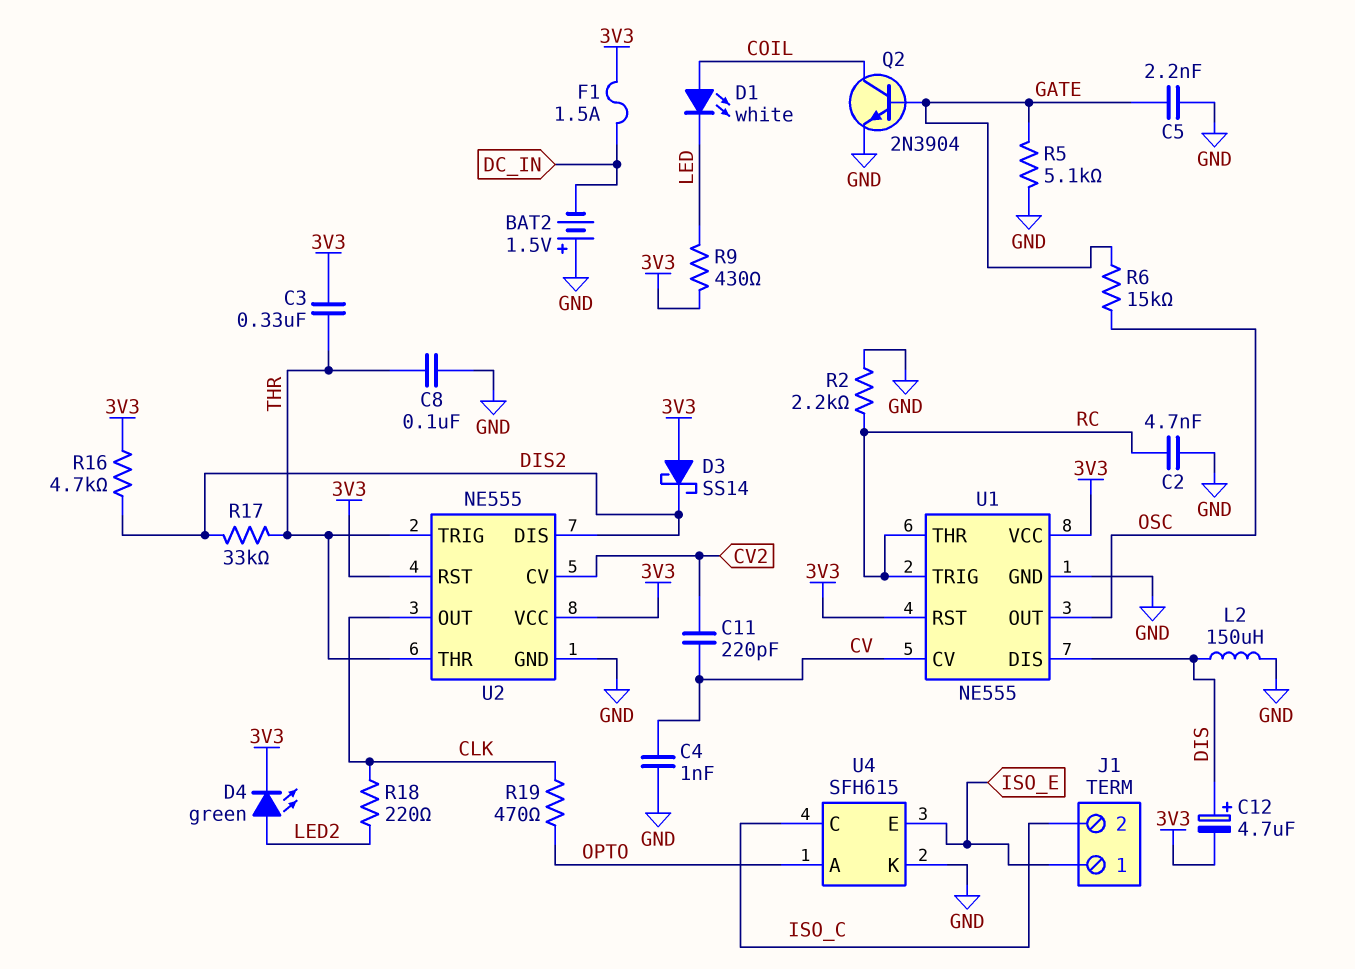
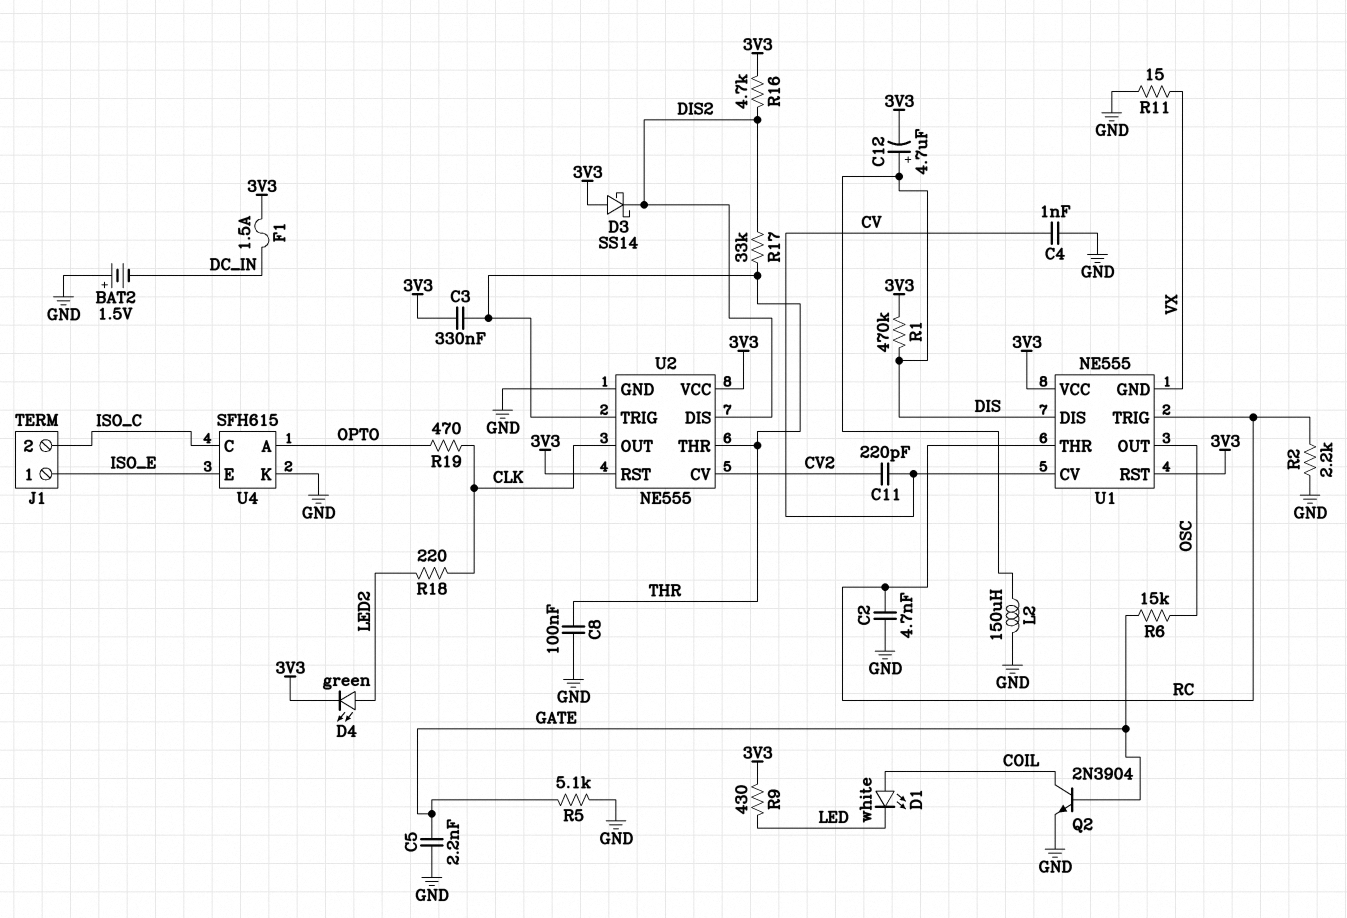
R1: none -> 470k (3V3, DIS)
R11: none -> 15 (GND, VX)
U1 pin GND: GND -> VX

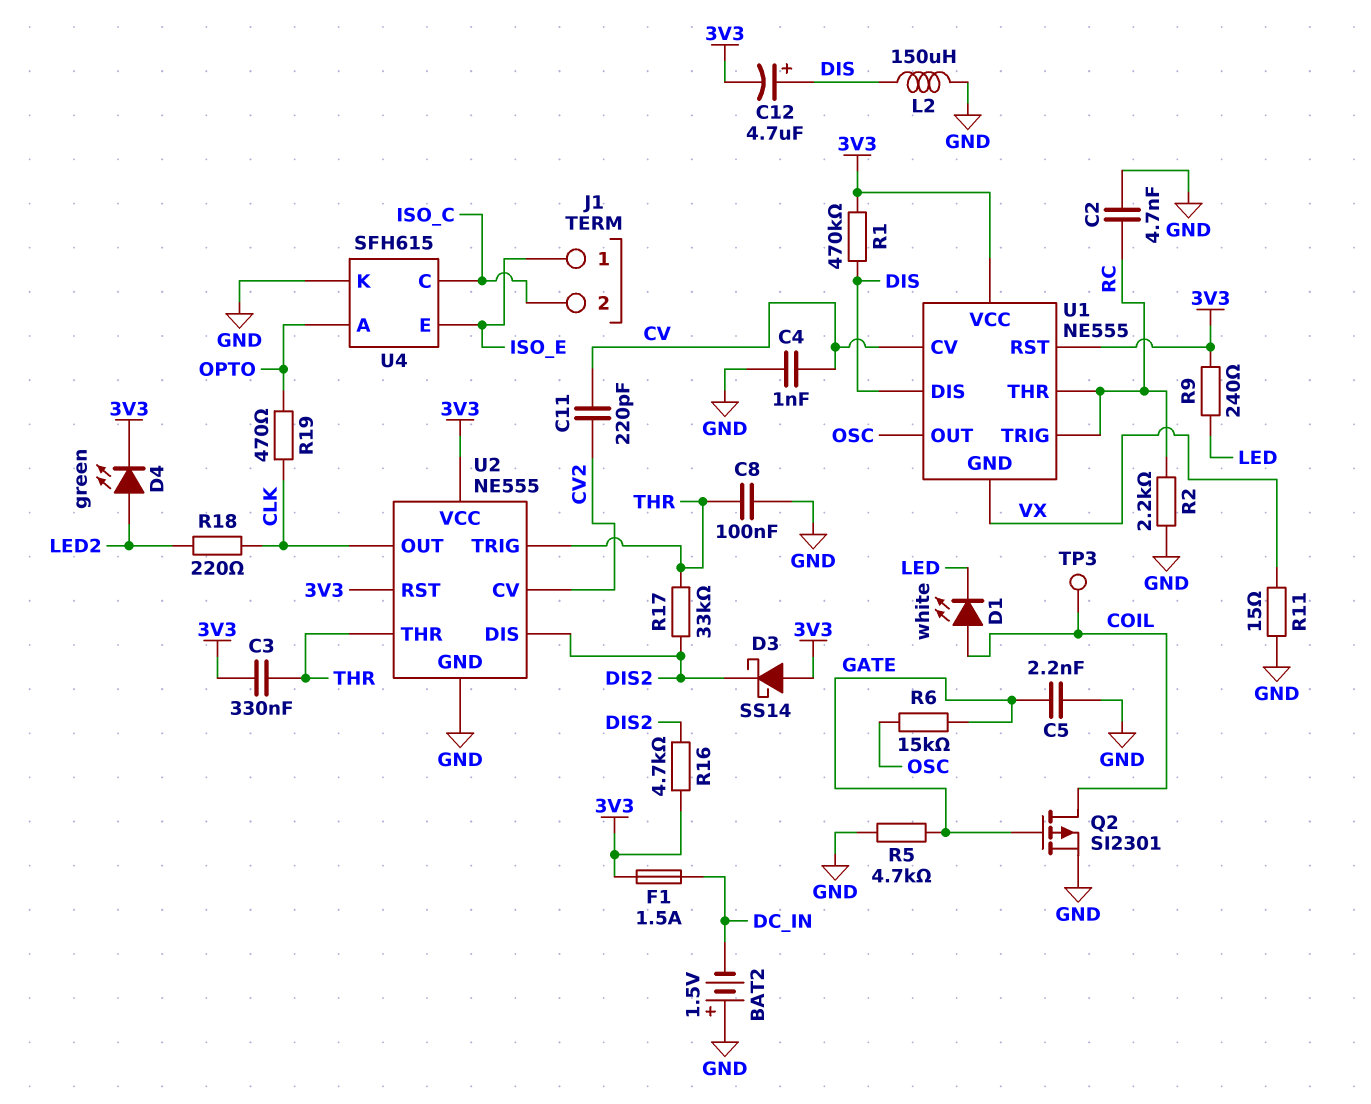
Q2: NPN 2N3904 (B GATE, C COIL, E GND) -> PMOS SI2301 (G GATE, D COIL, S GND)
R5: 5.1k (GATE, GND) -> 4.7k (GATE, GND)
R9: 430 (3V3, LED) -> 240 (3V3, LED)
TP3: none -> test point (COIL)

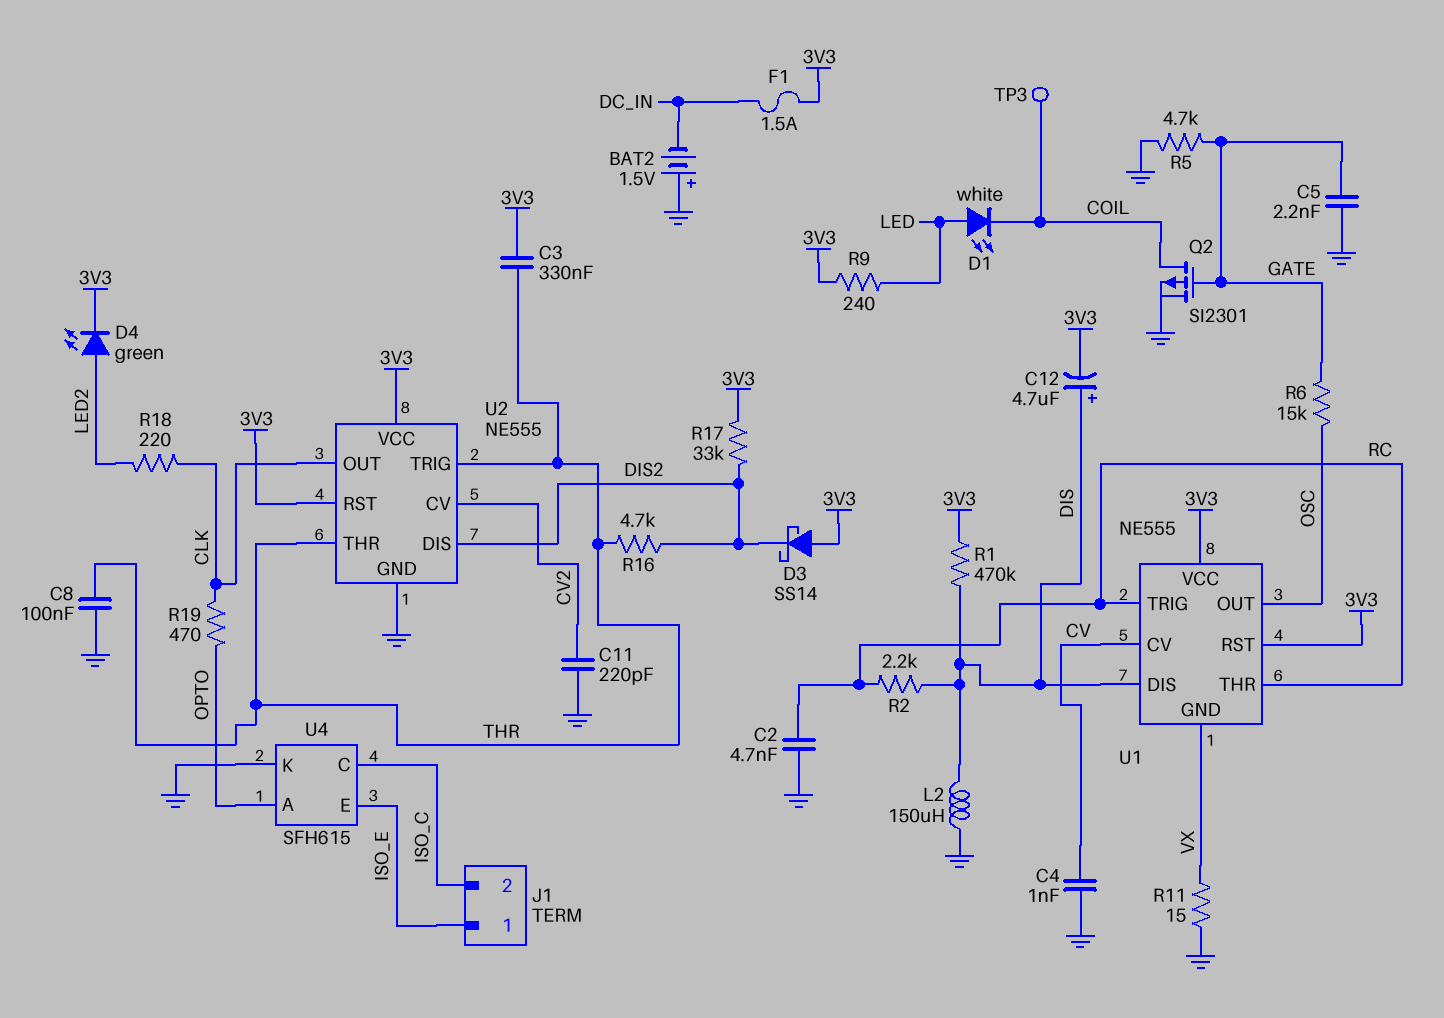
C11: 220pF (CV, CV2) -> 220pF (CV2, GND)
D1: LED white (A COIL, K LED) -> LED white (A LED, K COIL)
R2: 2.2k (GND, RC) -> 2.2k (DIS, RC)
R16: 4.7k (3V3, DIS2) -> 4.7k (DIS2, THR)
R17: 33k (DIS2, THR) -> 33k (3V3, DIS2)

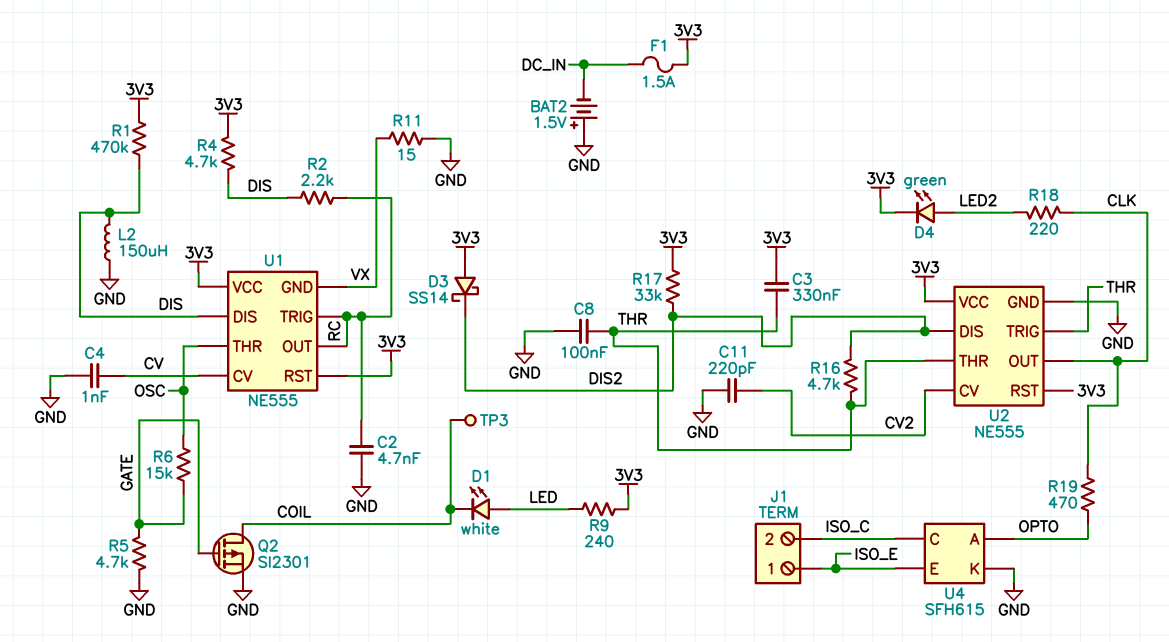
C5: 2.2nF (GATE, GND) -> none
C12: 4.7uF (plus DIS, minus 3V3) -> none
R4: none -> 4.7k (3V3, DIS)
U1 pin OUT: OSC -> RC
U1 pin THR: RC -> OSC

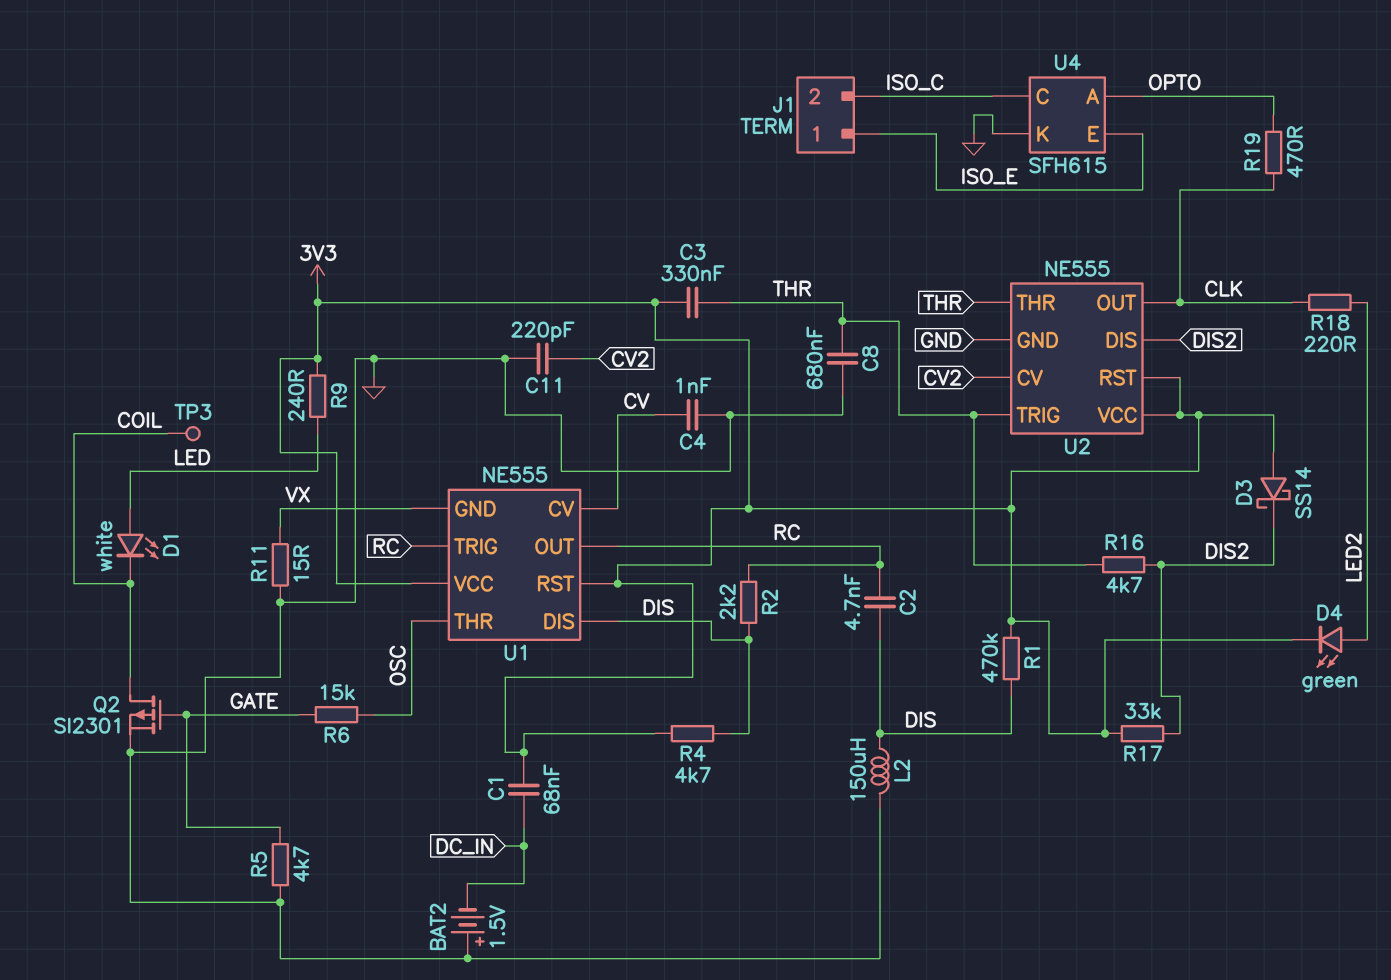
C1: none -> 68nF (3V3, DC_IN)
C2: 4.7nF (GND, RC) -> 4.7nF (DIS, RC)
C8: 100nF (GND, THR) -> 680nF (GND, THR)
F1: 1.5A (3V3, DC_IN) -> none

